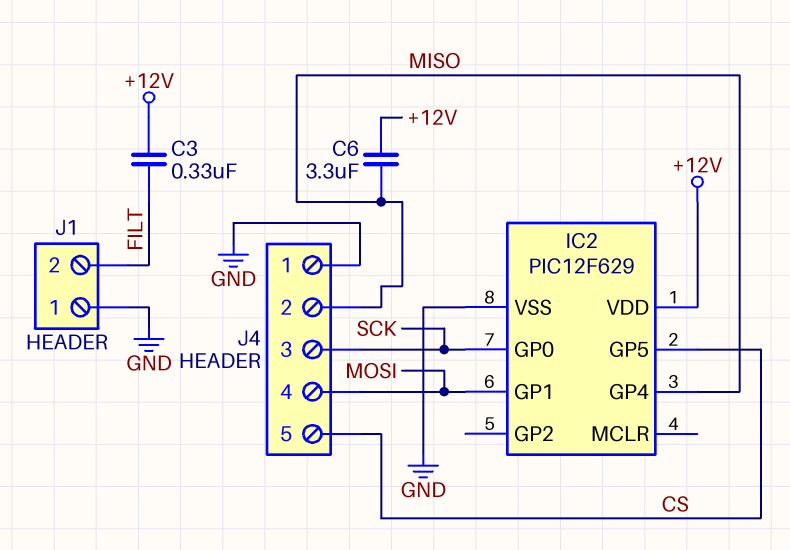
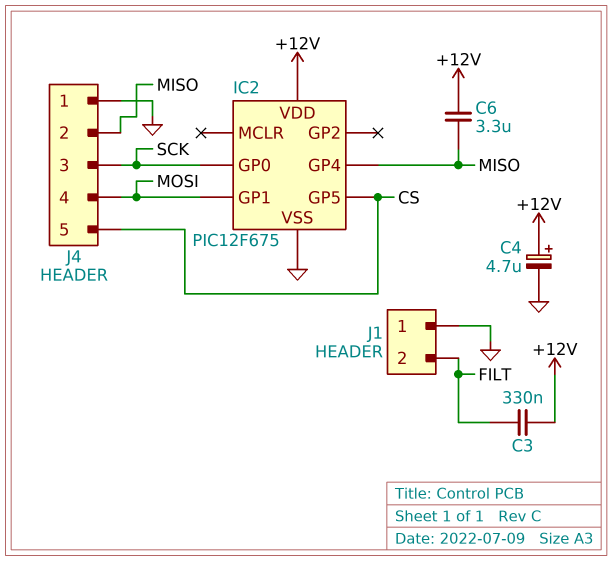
C4: none -> 4.7uF (plus +12V, minus GND)
IC2: PIC12F629 -> PIC12F675

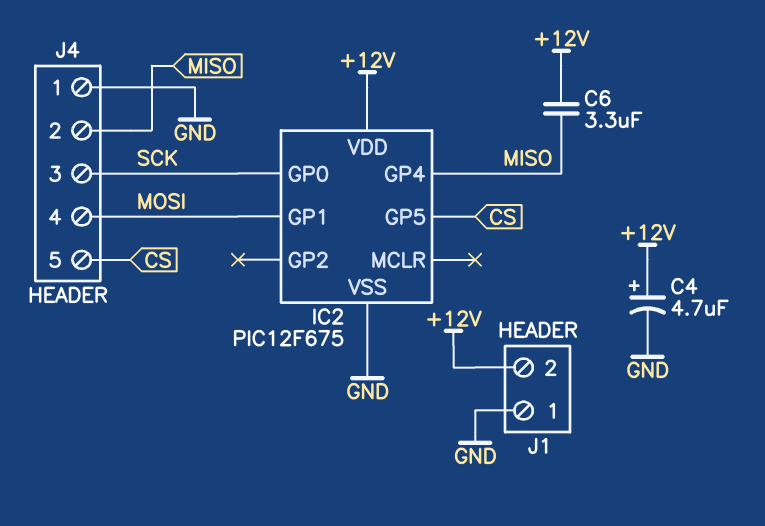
C3: 330nF (+12V, FILT) -> none
J1 pin 2: FILT -> +12V

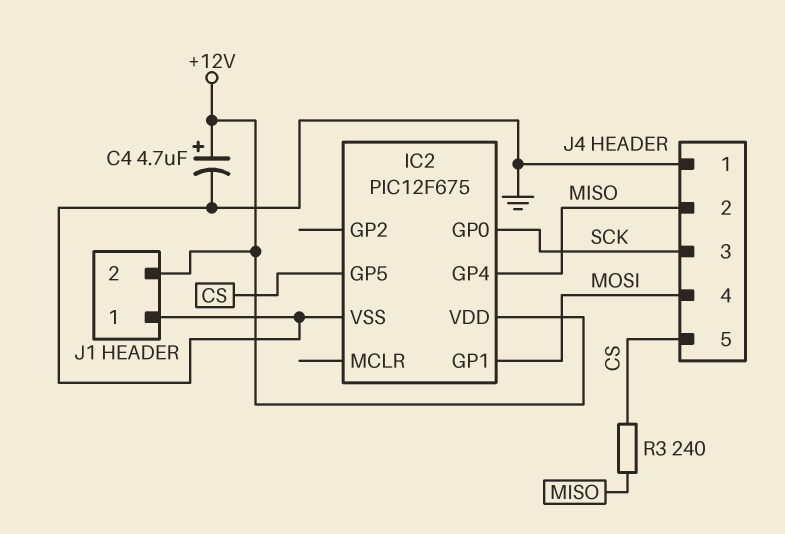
C6: 3.3uF (+12V, MISO) -> none
R3: none -> 240 (CS, MISO)

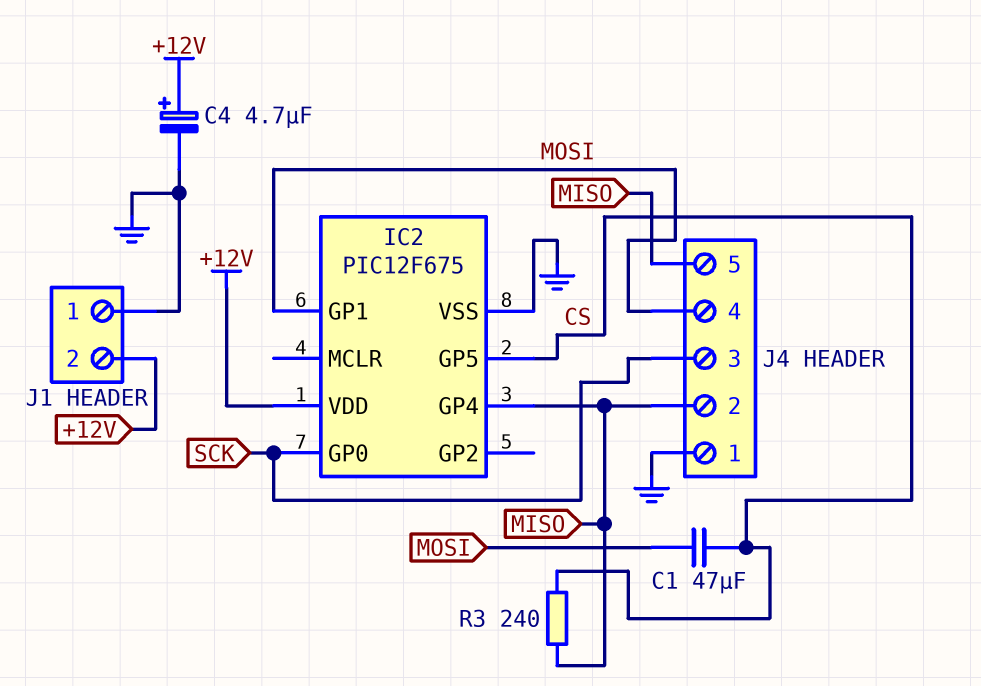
C1: none -> 47uF (CS, MOSI)
J4 pin 5: CS -> MISO

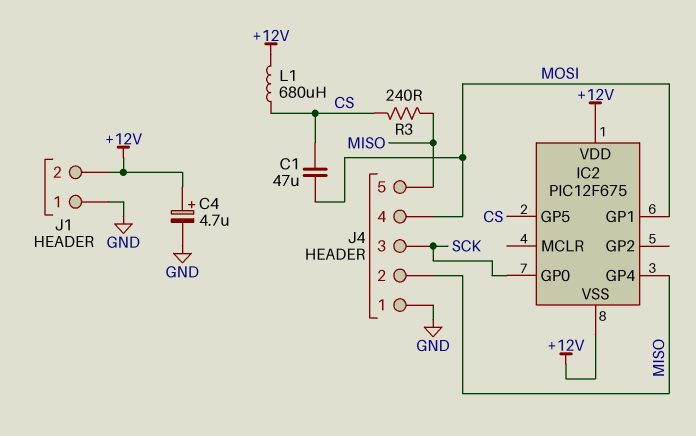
IC2 pin VSS: GND -> +12V
L1: none -> 680uH (+12V, CS)

